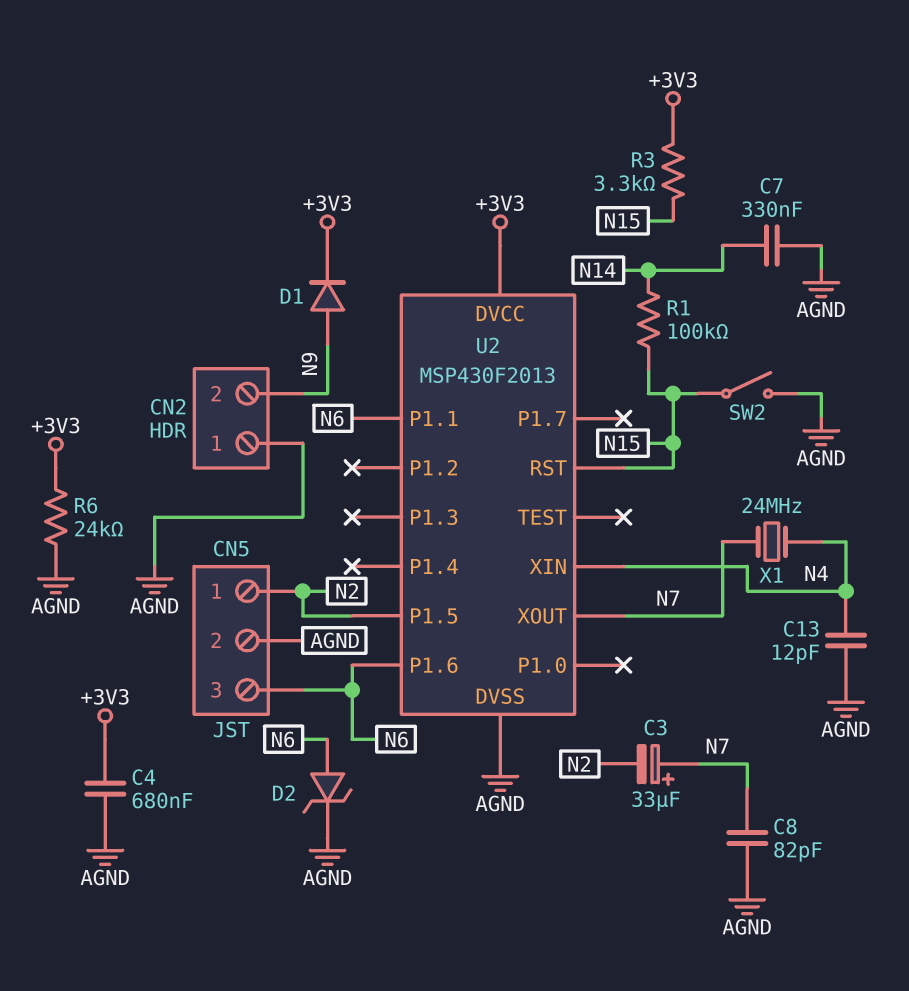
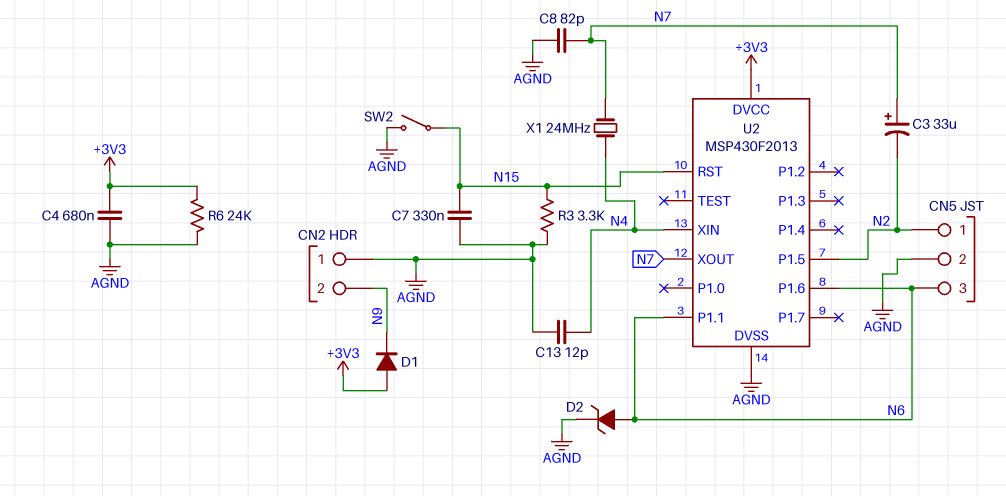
C7: 330nF (AGND, N14) -> 330nF (AGND, N15)
D1: diode (A N9, K +3V3) -> diode (A +3V3, K N9)
R1: 100k (N14, N15) -> none
R3: 3.3k (+3V3, N15) -> 3.3k (AGND, N15)

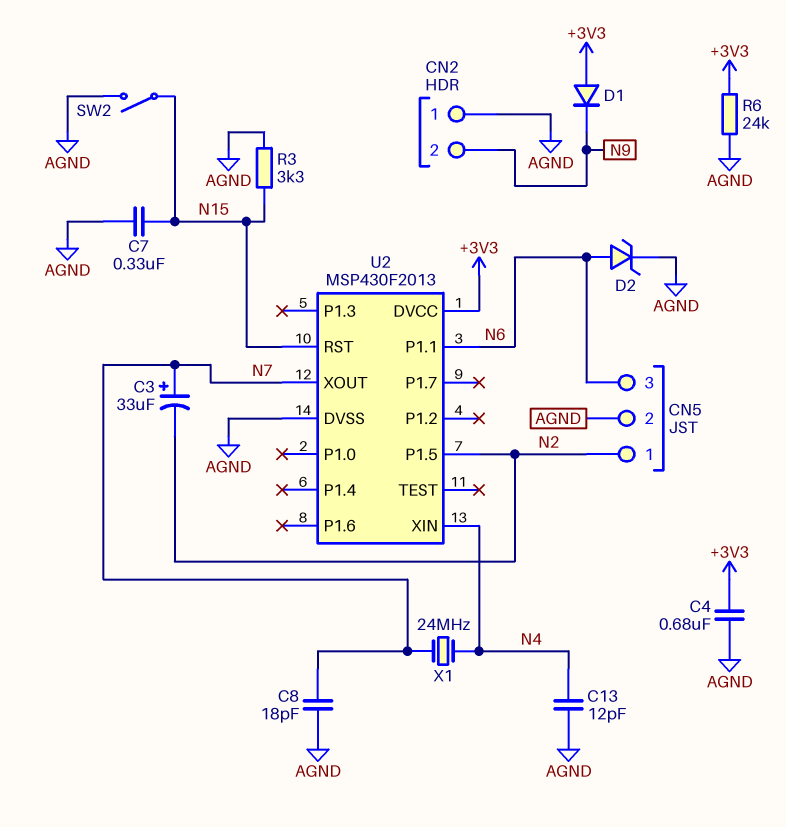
C8: 82pF (AGND, N7) -> 18pF (AGND, N7)
U2 pin P1.6: N6 -> none

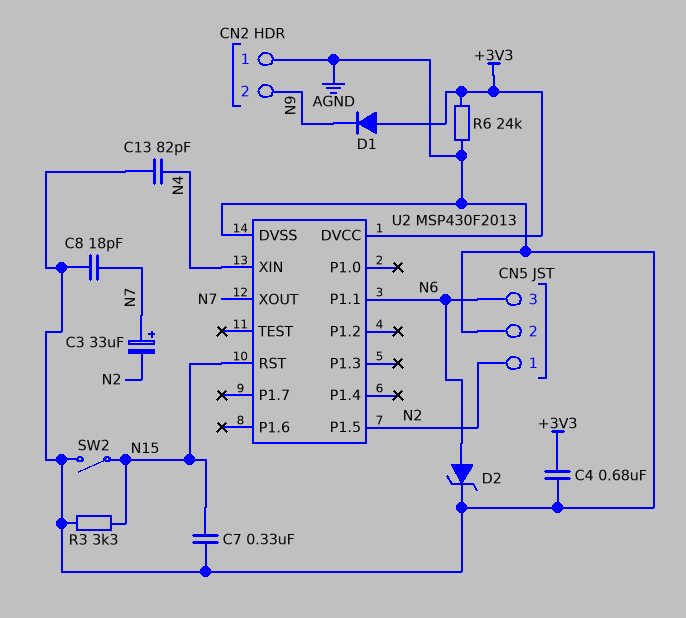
C13: 12pF (AGND, N4) -> 82pF (AGND, N4)
X1: 24MHz (N4, N7) -> none

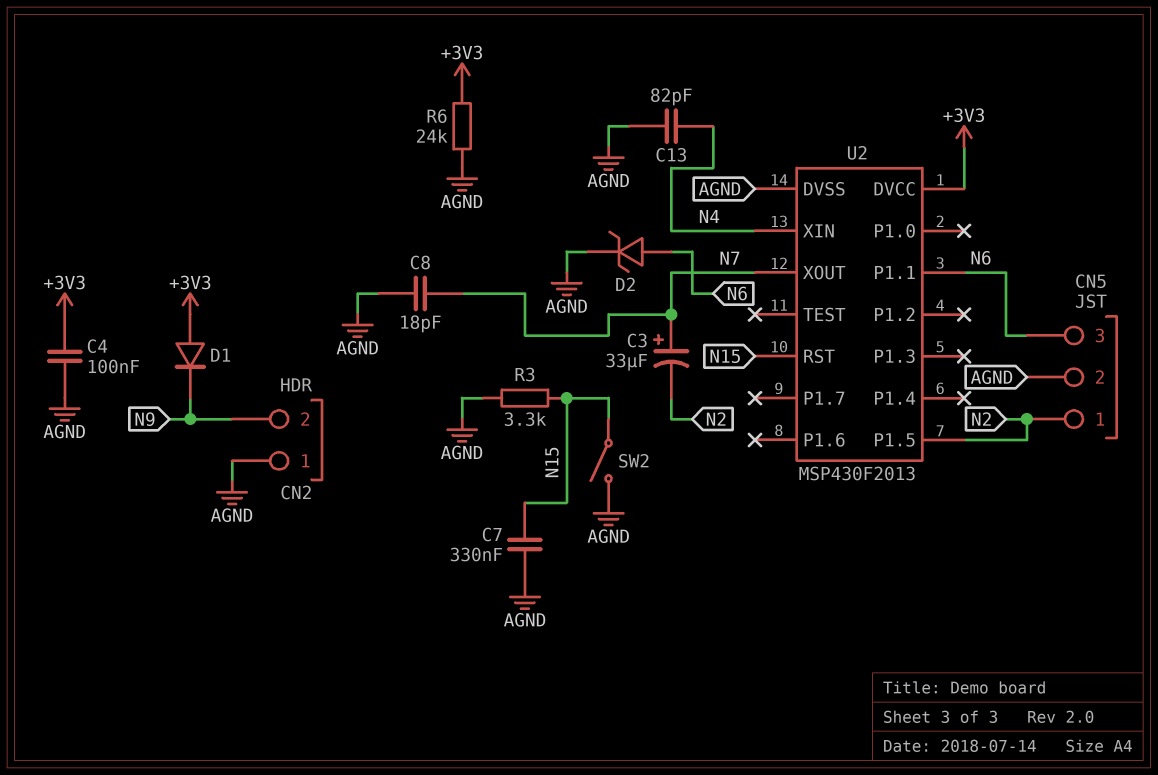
C4: 680nF (+3V3, AGND) -> 100nF (+3V3, AGND)

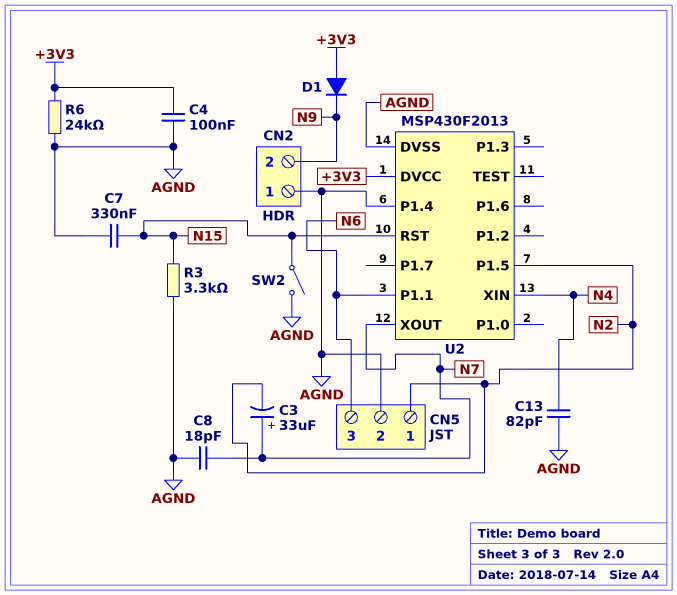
D2: zener (A N6, K AGND) -> none
U2 pin P1.4: none -> AGND

